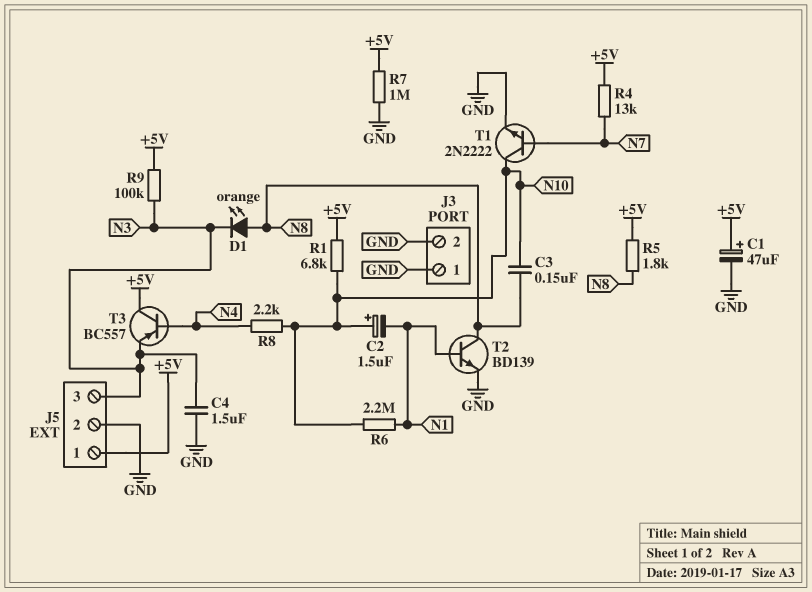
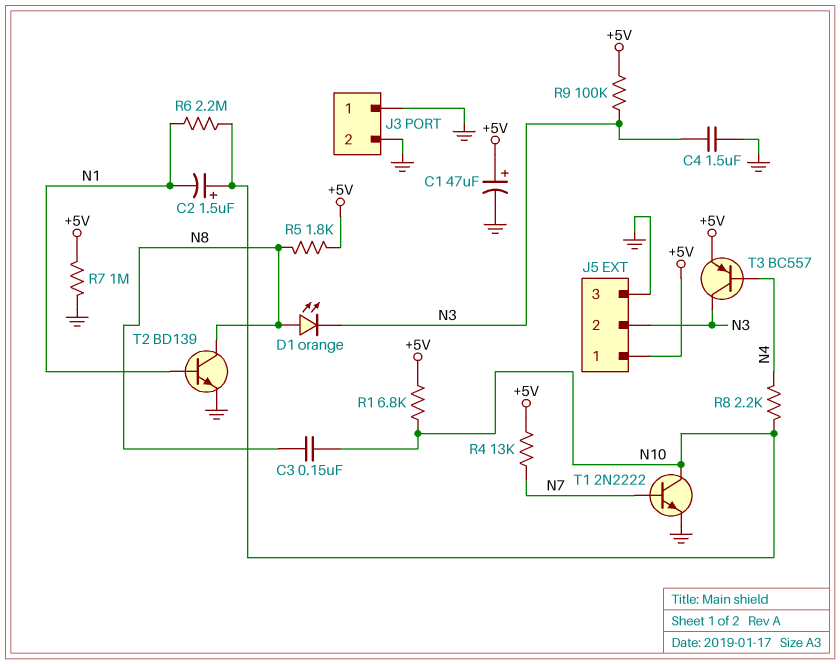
J5 pin 2: GND -> N3
J5 pin 3: N3 -> GND
T3: PNP BC557 (B N4, C +5V, E N3) -> PNP BC557 (B N4, C N3, E +5V)

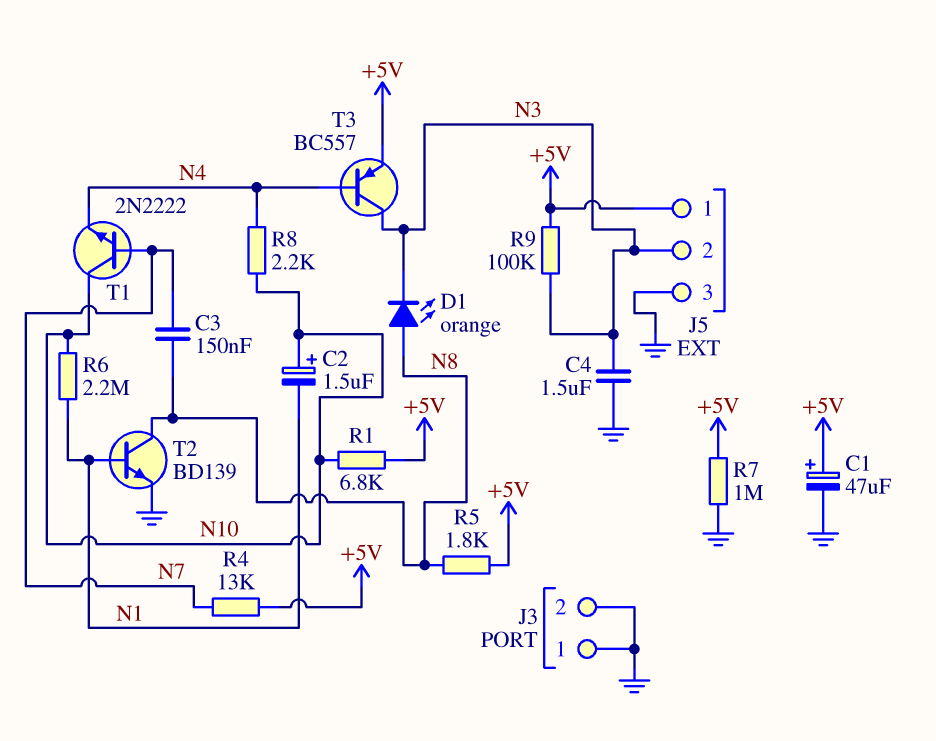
C3: 150nF (N8, N10) -> 150nF (N7, N8)
T1: NPN 2N2222 (B N7, C N10, E GND) -> NPN 2N2222 (B N7, C N10, E N4)

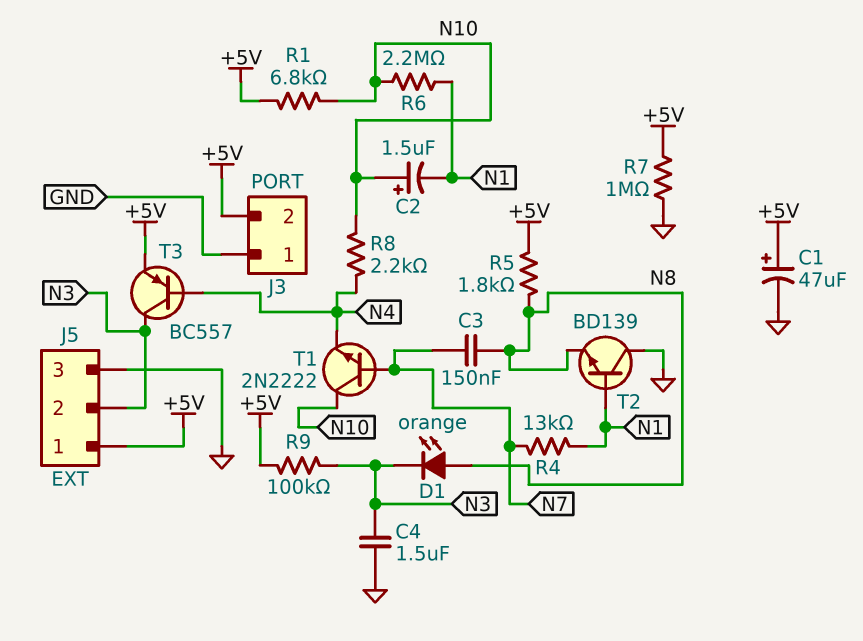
J3 pin 2: GND -> +5V
R4: 13k (+5V, N7) -> 13k (N1, N7)
T2: NPN BD139 (B N1, C N8, E GND) -> NPN BD139 (B N1, C GND, E N8)

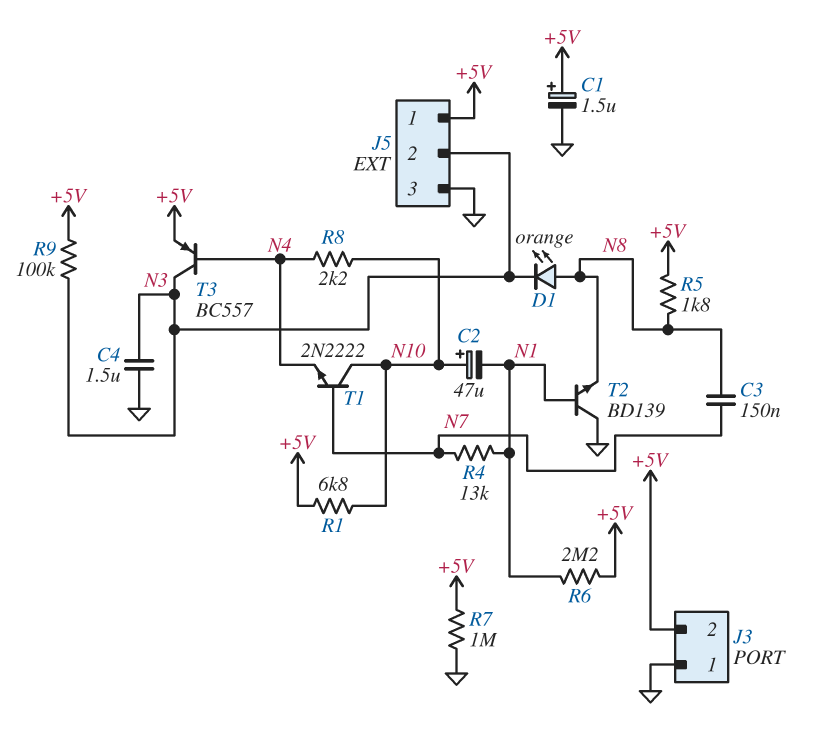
C1: 47uF (plus +5V, minus GND) -> 1.5uF (plus +5V, minus GND)
C2: 1.5uF (plus N10, minus N1) -> 47uF (plus N10, minus N1)
R6: 2.2M (N1, N10) -> 2.2M (+5V, N1)

